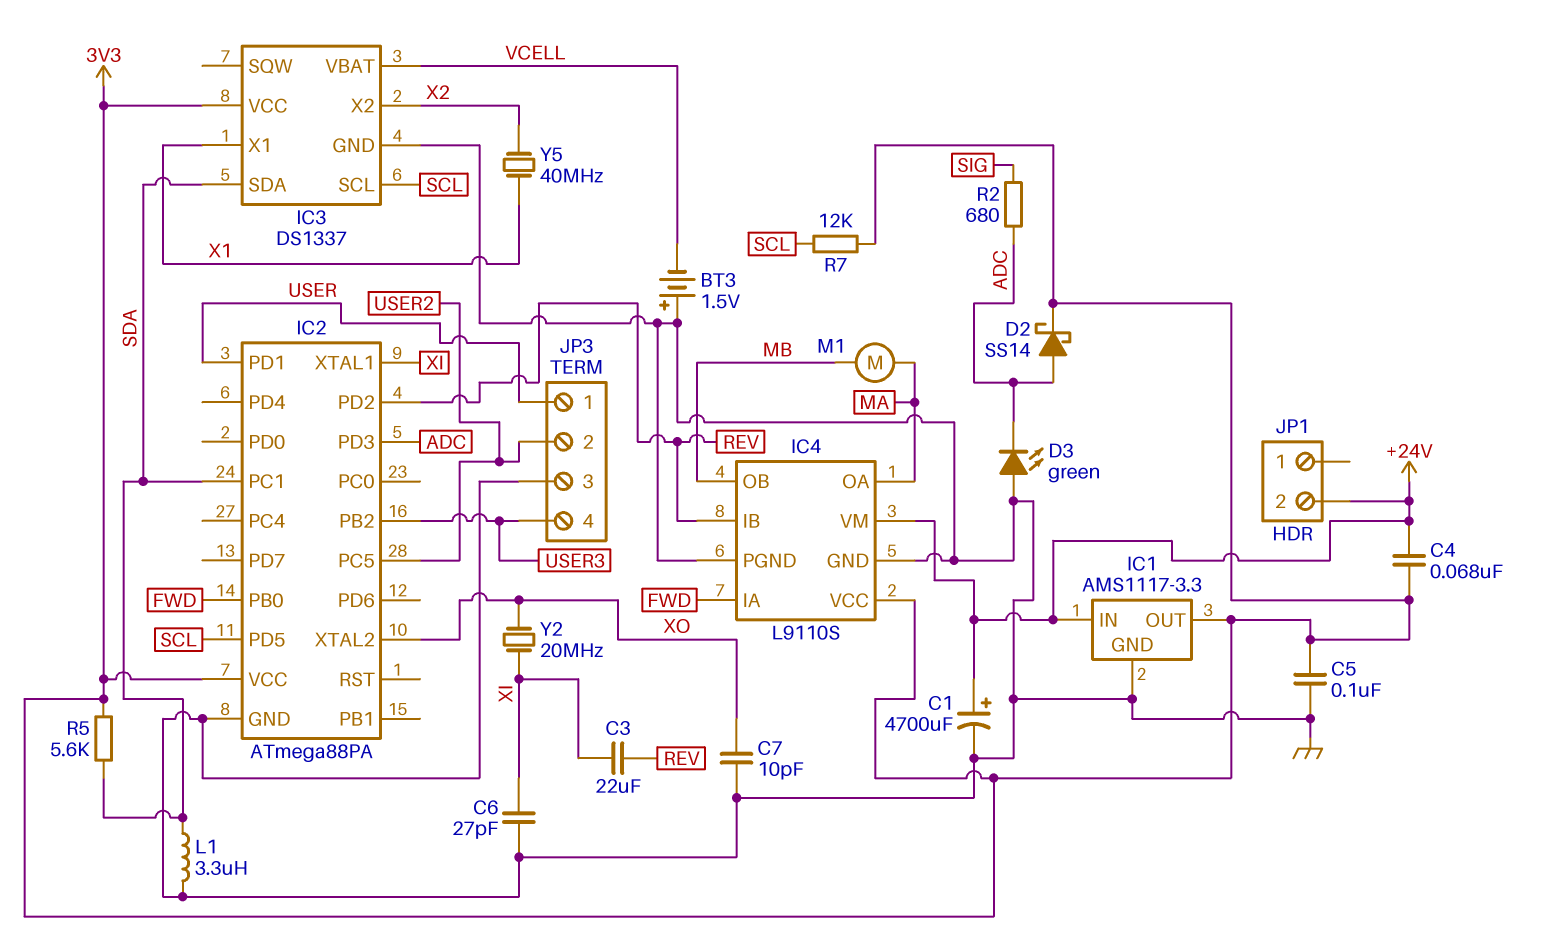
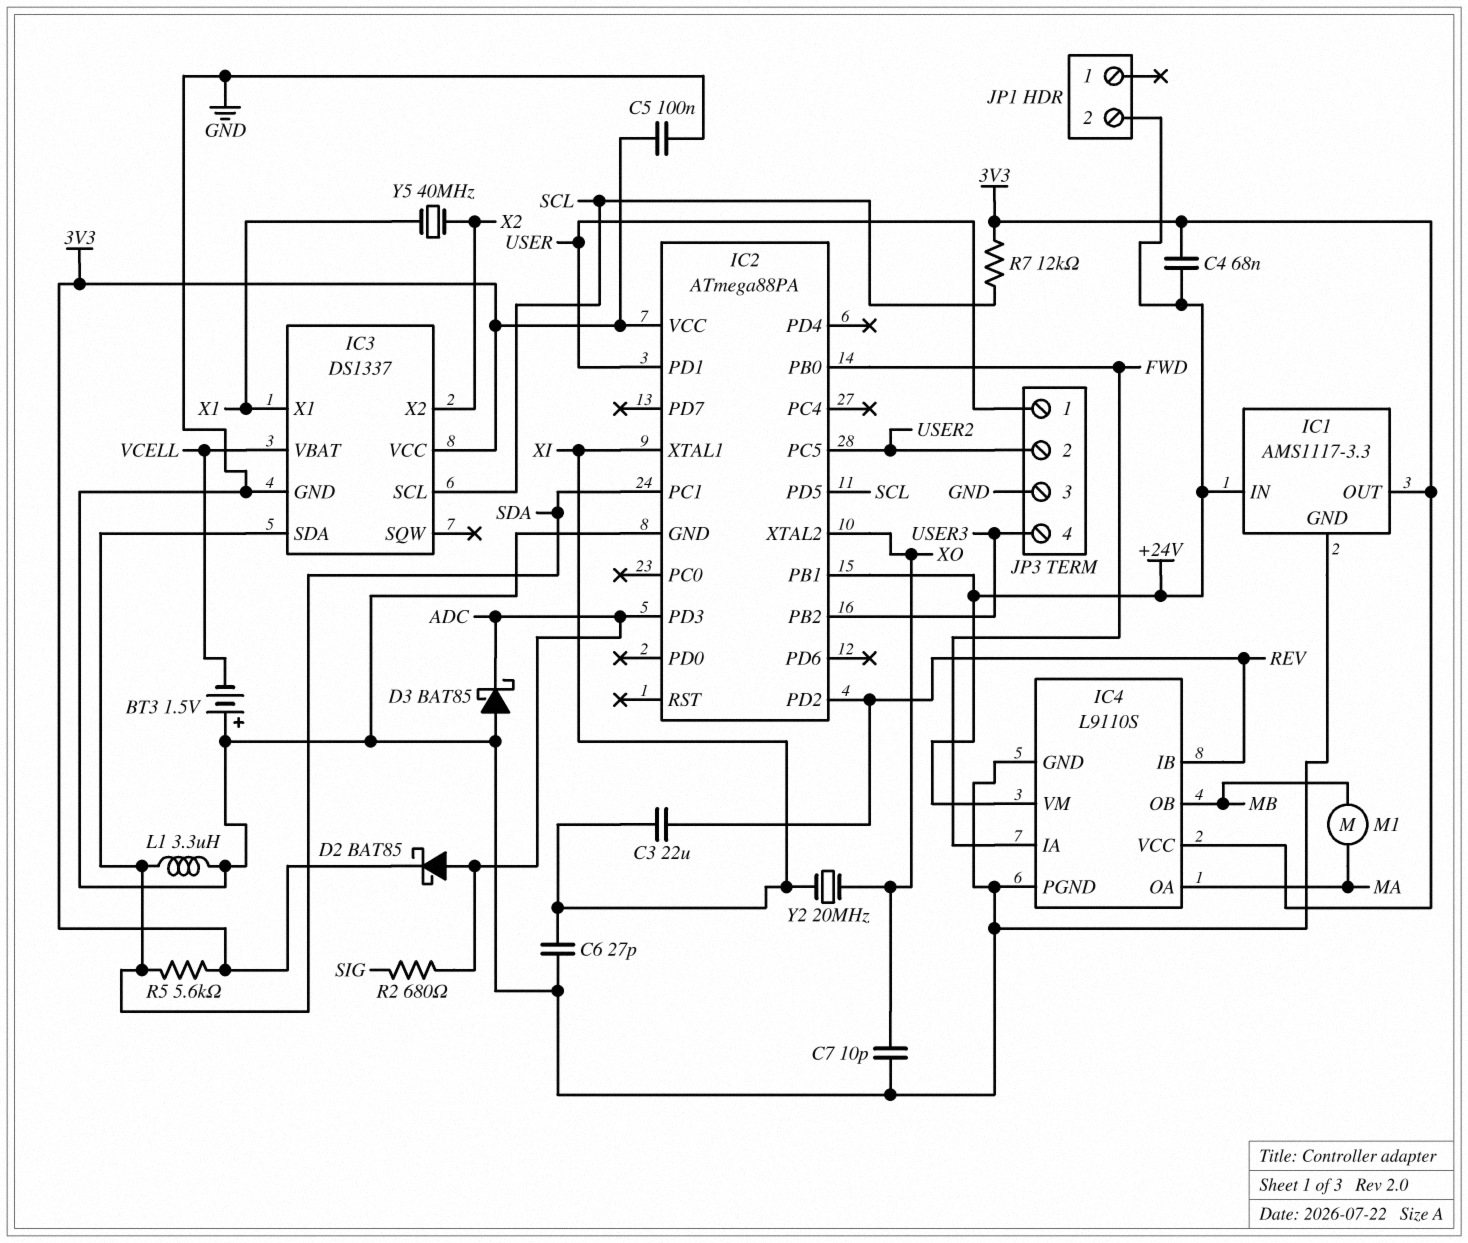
C1: 4700uF (plus +24V, minus GND) -> none
D2: schottky SS14 (A ADC, K 3V3) -> schottky BAT85 (A ADC, K 3V3)
D3: LED green (A GND, K ADC) -> schottky BAT85 (A GND, K ADC)
IC2 pin PB1: none -> +24V

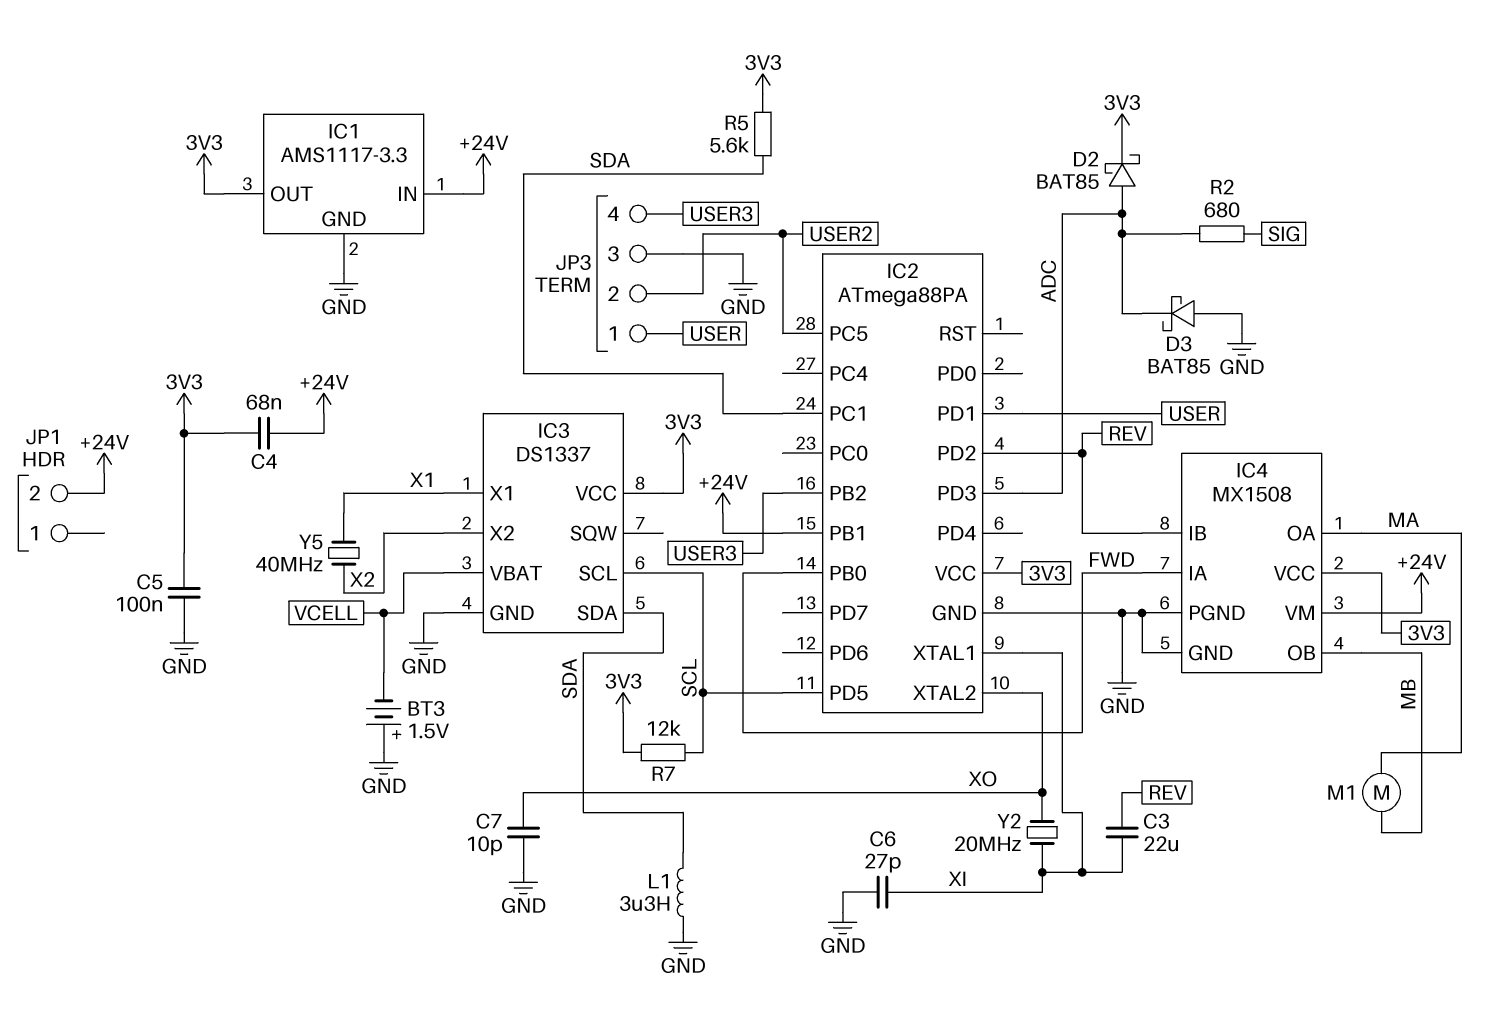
IC4: L9110S -> MX1508

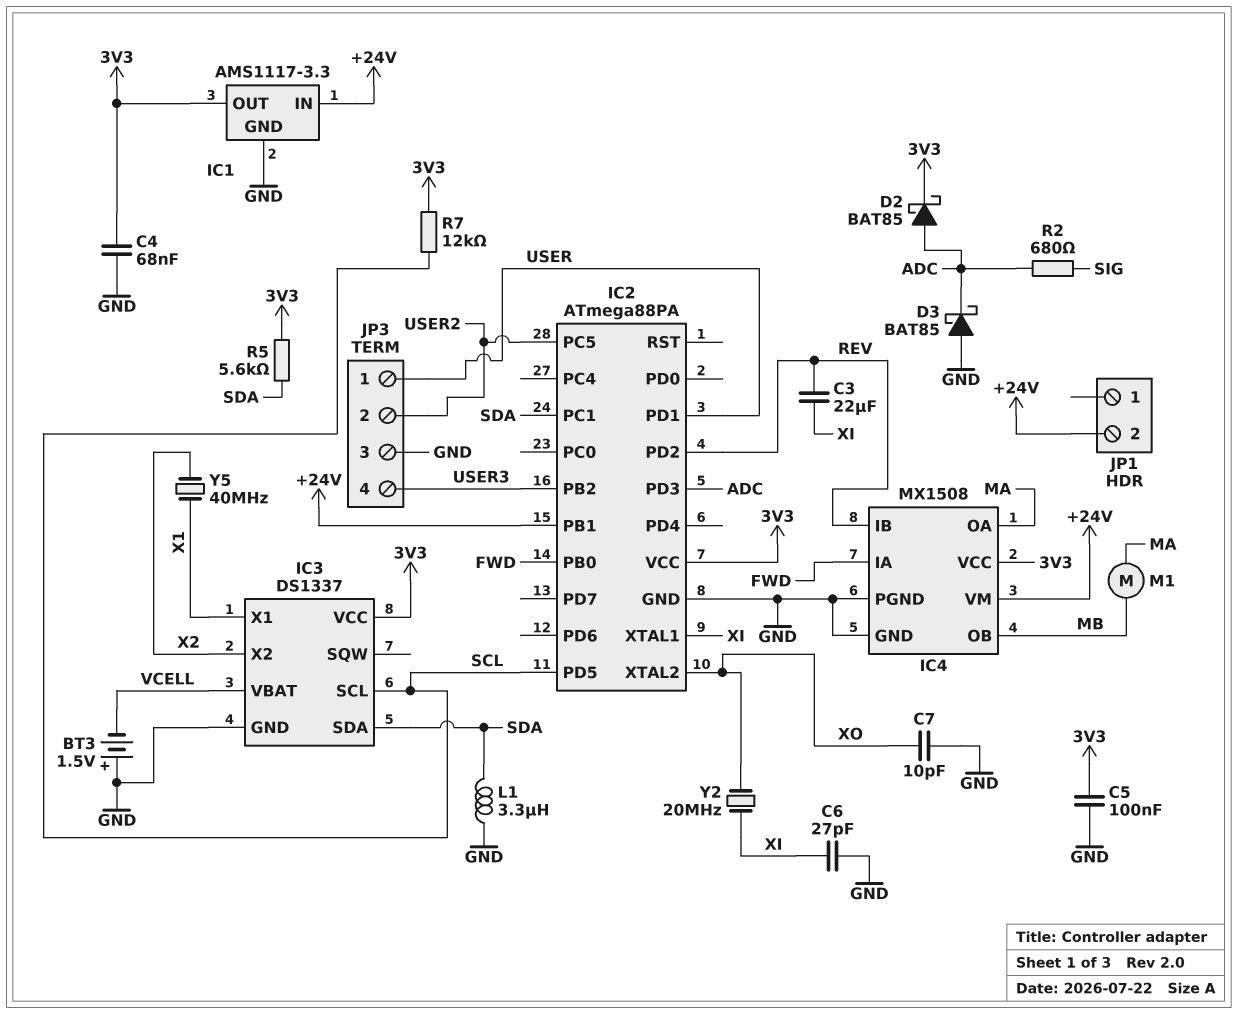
C4: 68nF (+24V, 3V3) -> 68nF (3V3, GND)

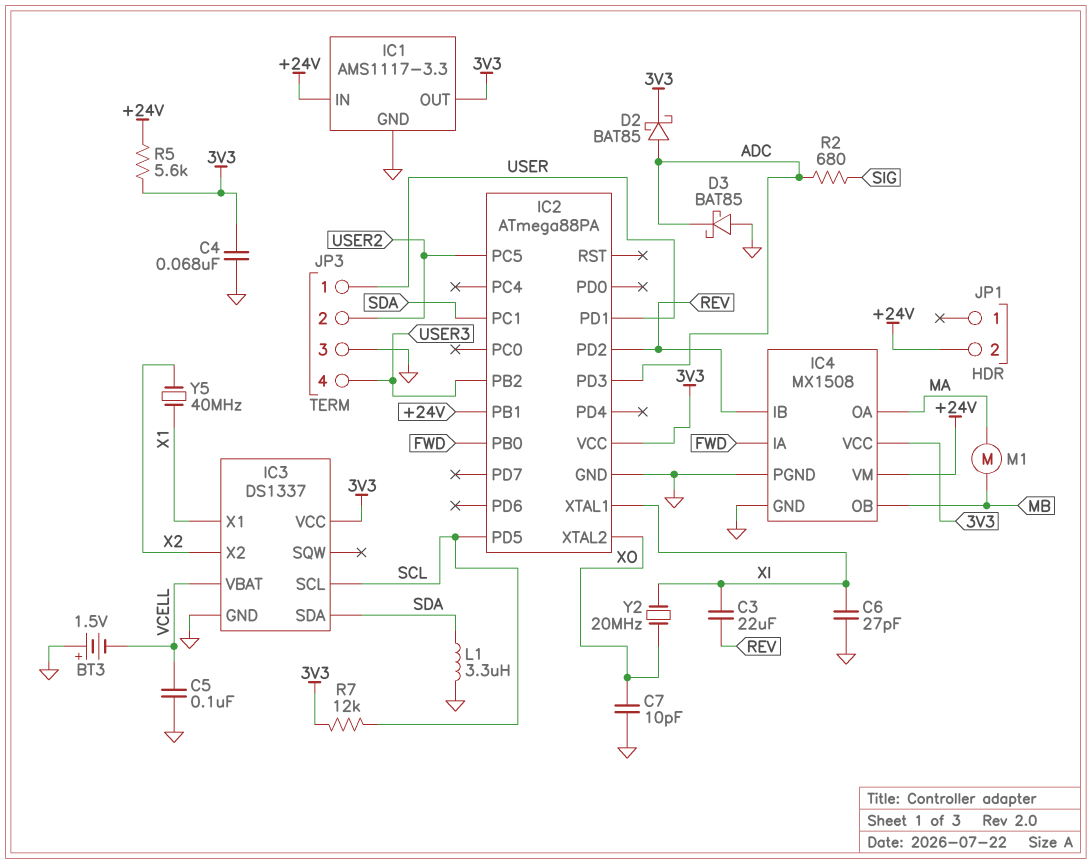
C5: 100nF (3V3, GND) -> 100nF (GND, VCELL)
R5: 5.6k (3V3, SDA) -> 5.6k (+24V, 3V3)

